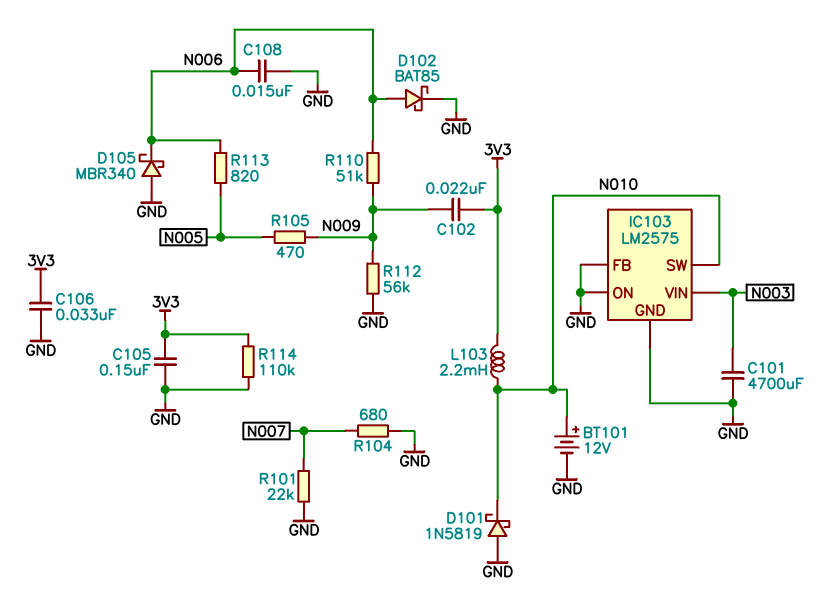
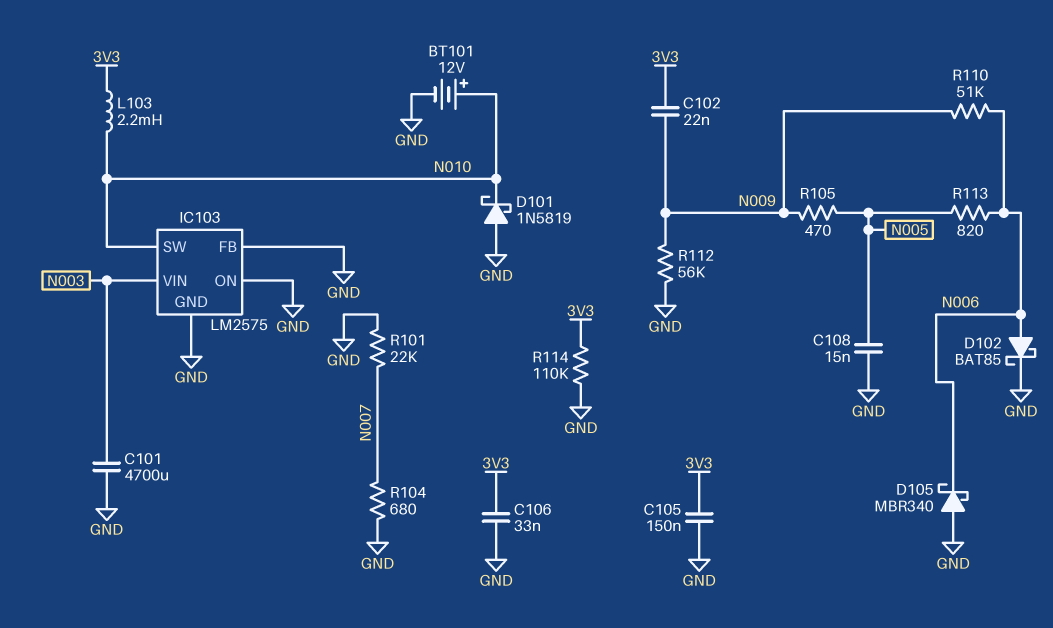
C108: 15nF (GND, N006) -> 15nF (GND, N005)

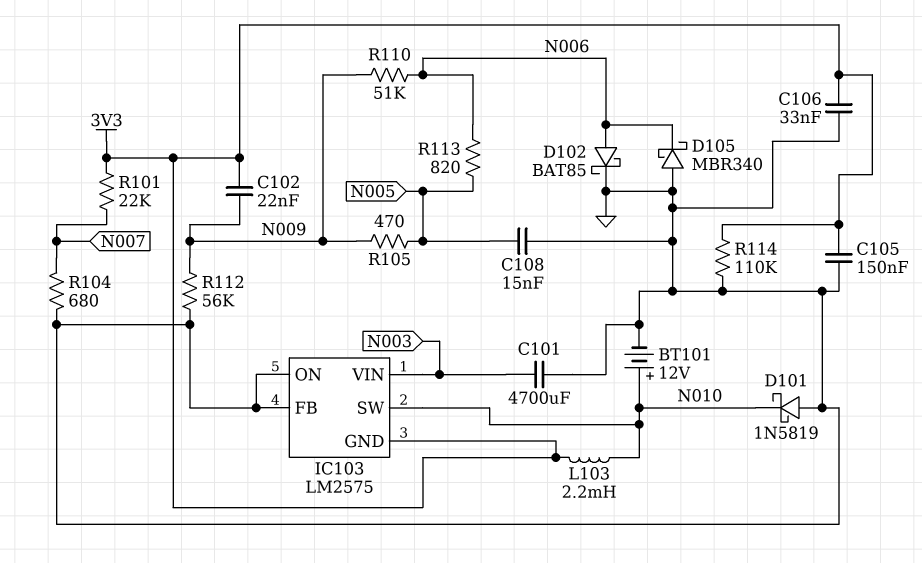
IC103 pin GND: GND -> 3V3
R101: 22k (GND, N007) -> 22k (3V3, N007)

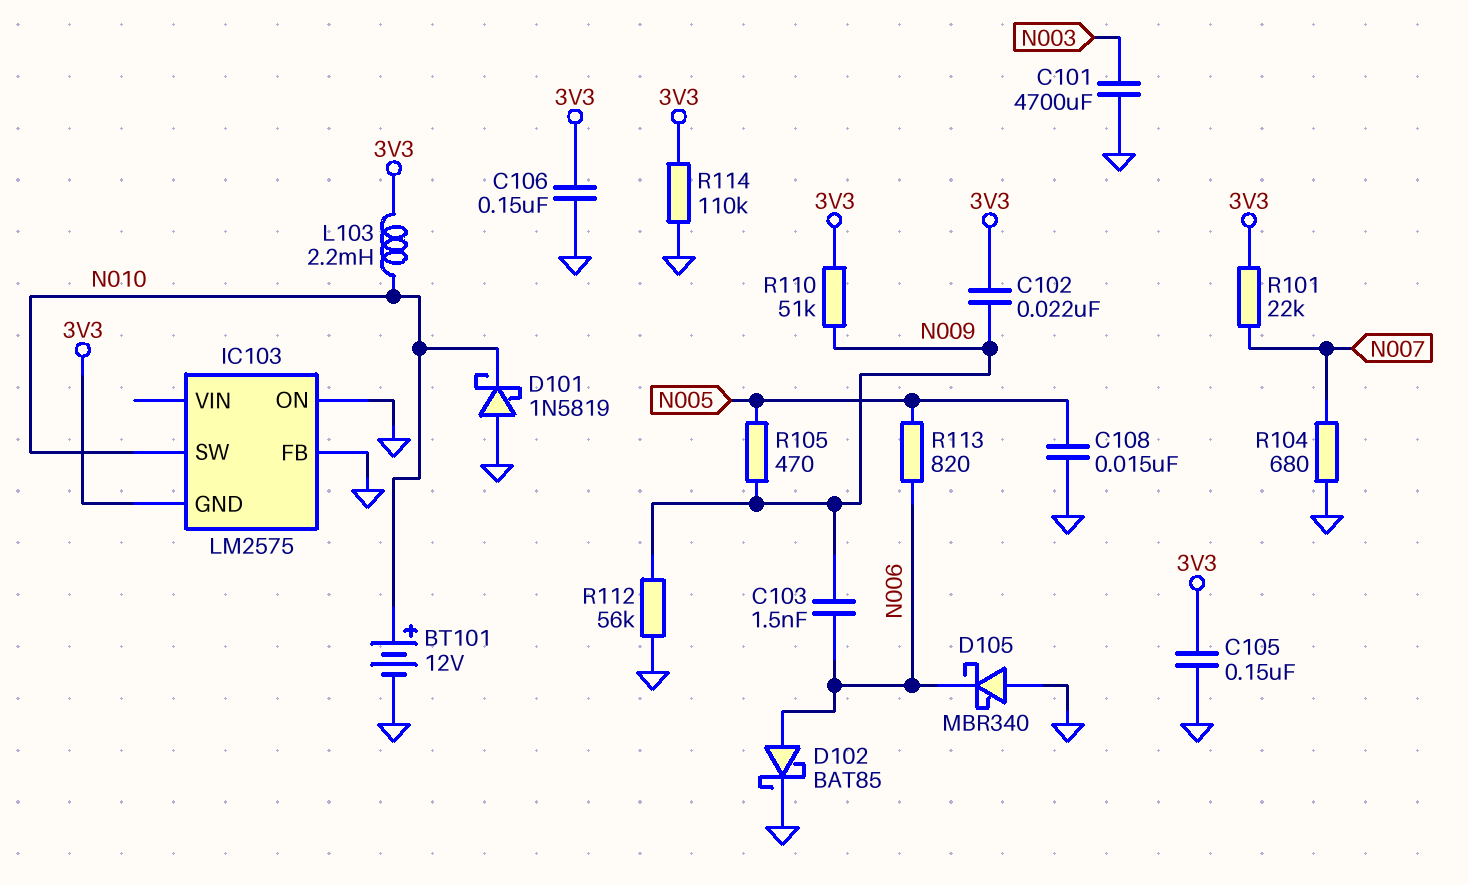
C103: none -> 1.5nF (N006, N009)
C106: 33nF (3V3, GND) -> 150nF (3V3, GND)
IC103 pin VIN: N003 -> none
R110: 51k (N006, N009) -> 51k (3V3, N009)

